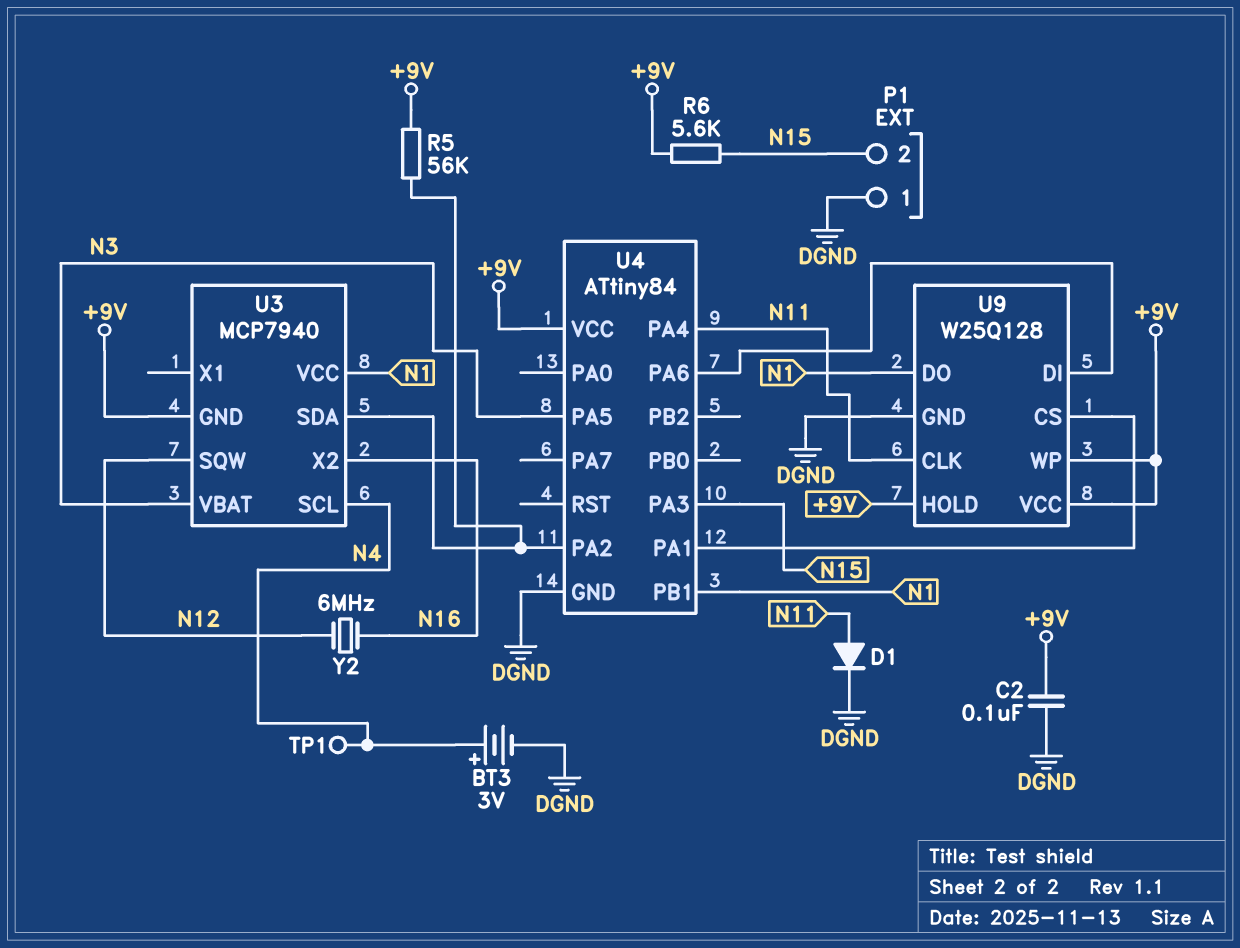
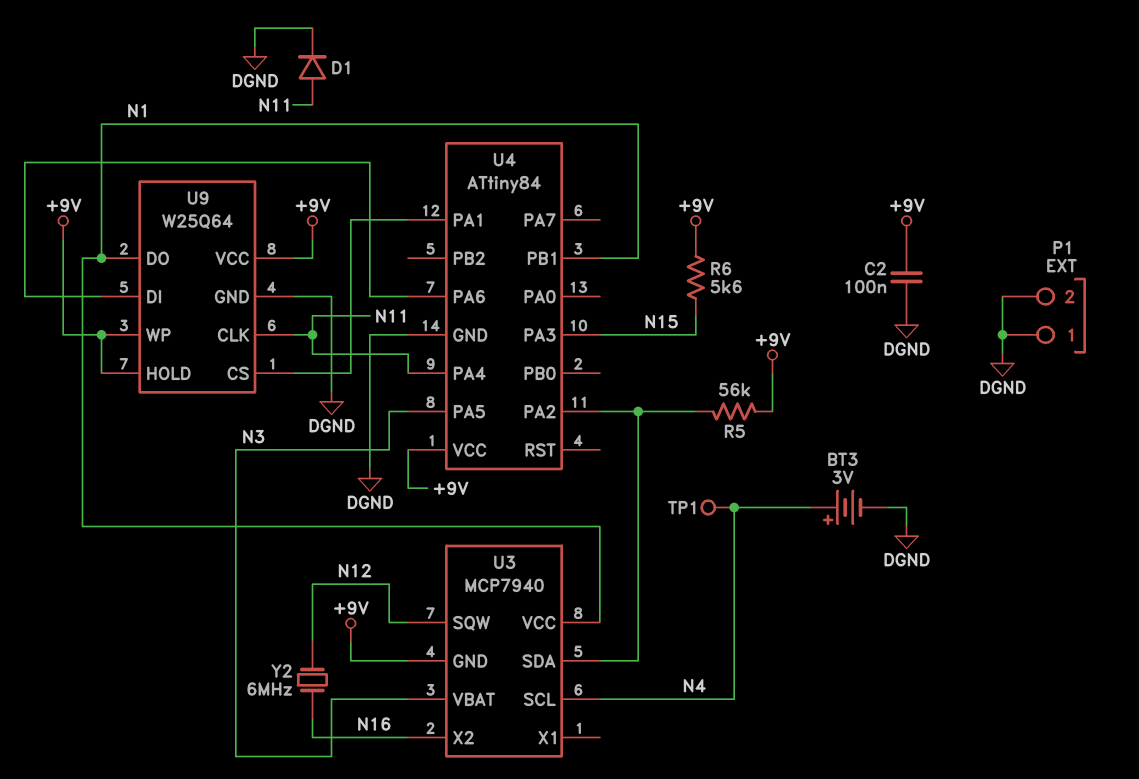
P1 pin 2: N15 -> DGND
U9: W25Q128 -> W25Q64

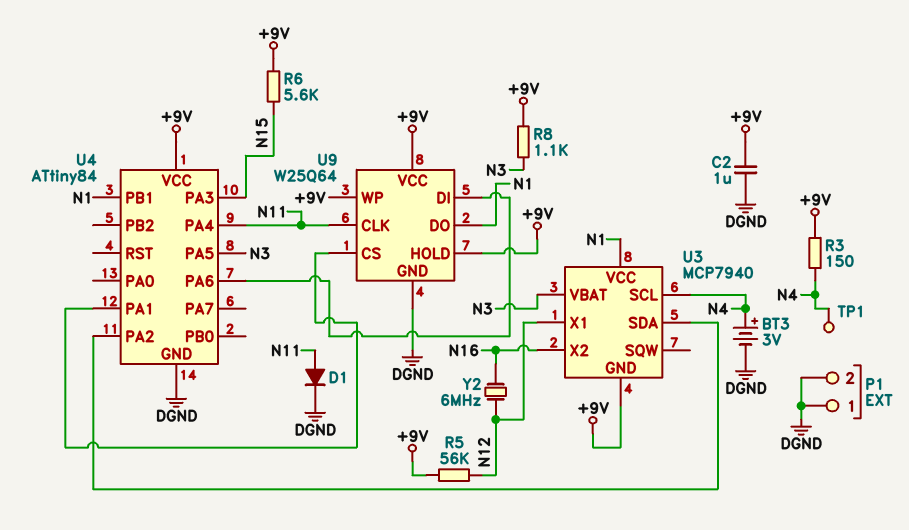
C2: 100nF (+9V, DGND) -> 1uF (+9V, DGND)
R3: none -> 150 (+9V, N4)
R5: 56k (+9V, U3/SDA) -> 56k (+9V, N12)
R8: none -> 1.1k (+9V, N3)
U3 pin SQW: N12 -> none
U3 pin X1: none -> N12

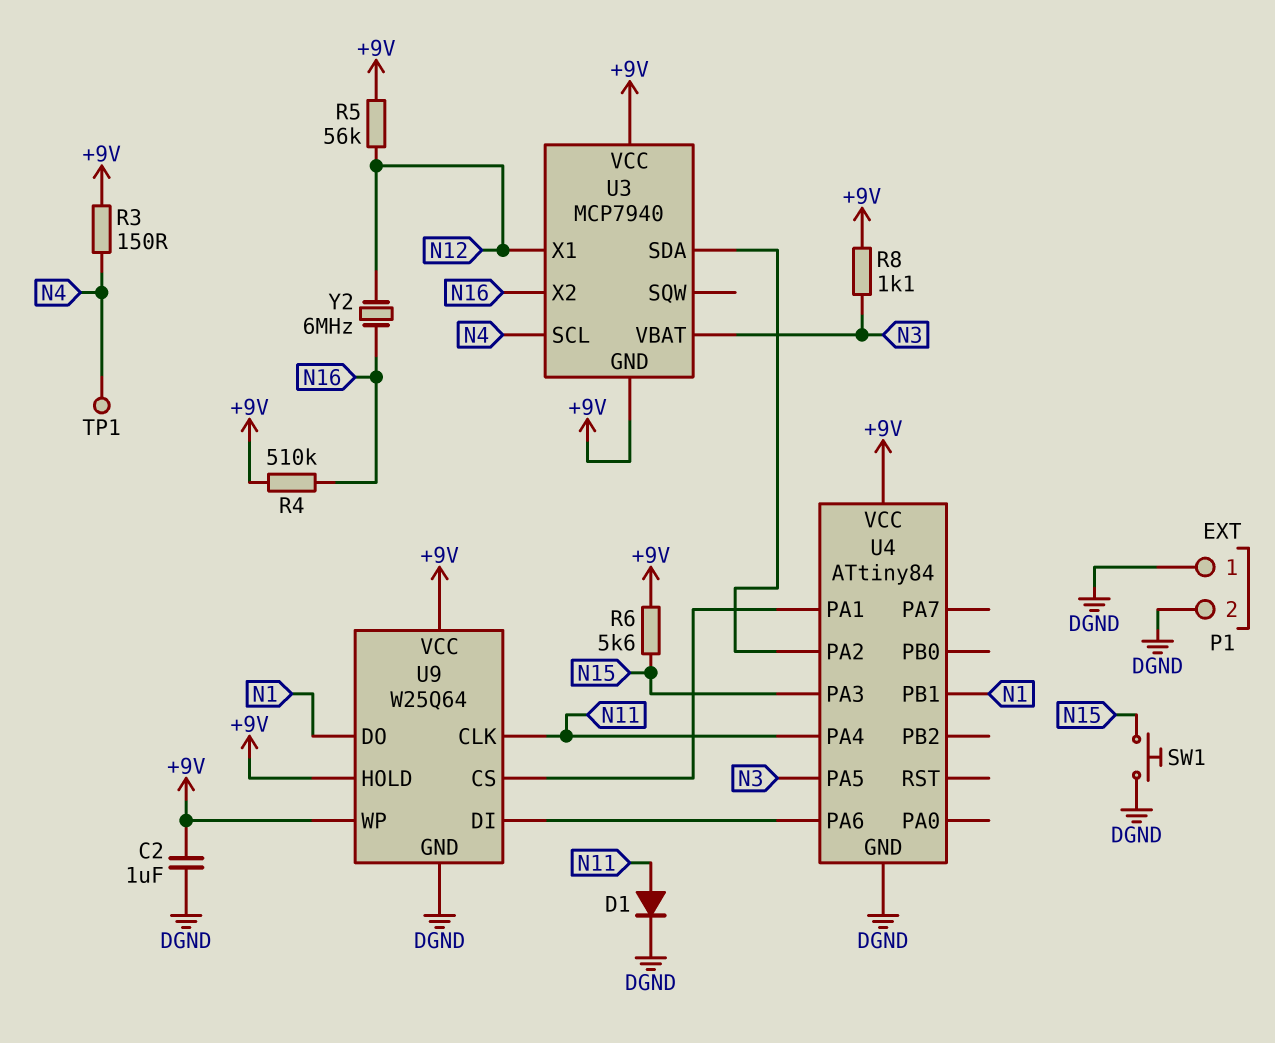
BT3: 3V (plus N4, minus DGND) -> none
R4: none -> 510k (+9V, N16)
SW1: none -> button (DGND, N15)
U3 pin VCC: N1 -> +9V

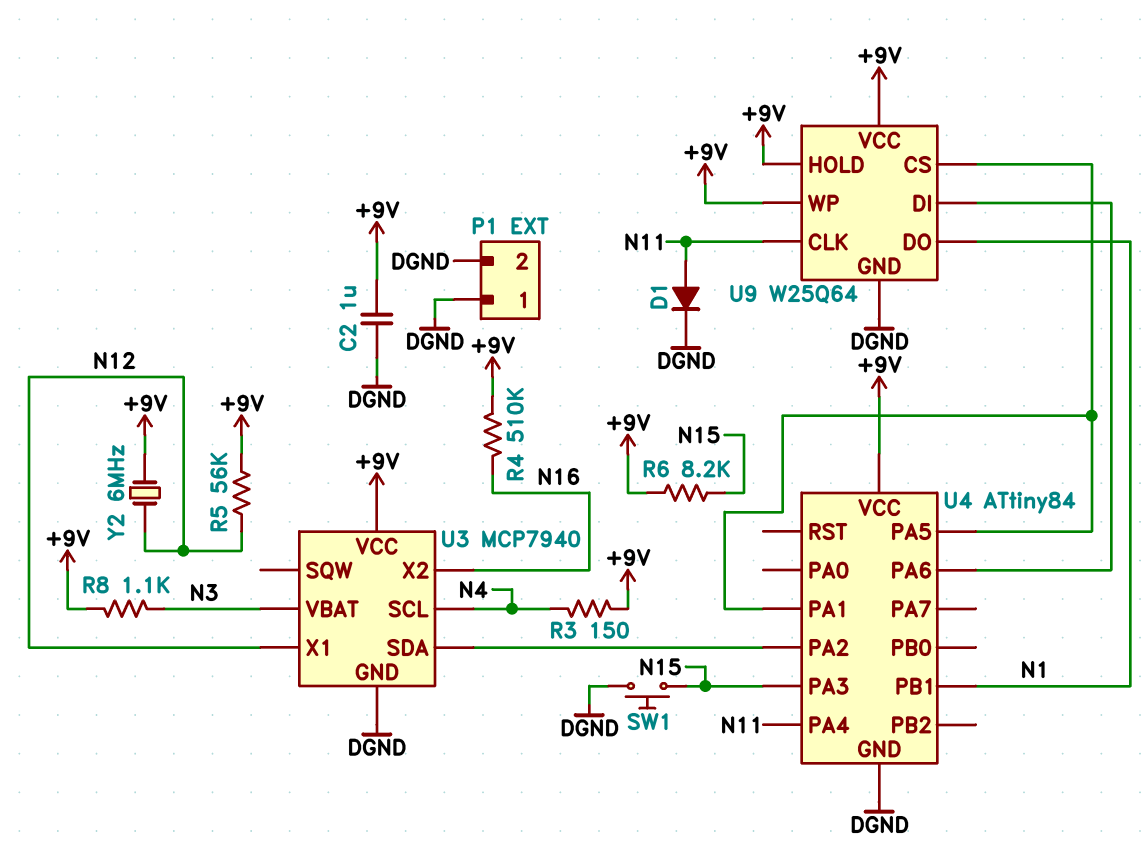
R6: 5.6k (+9V, N15) -> 8.2k (+9V, N15)
TP1: test point (N4) -> none
U3 pin GND: +9V -> DGND
U4 pin PA5: N3 -> U4/PA1
Y2: 6MHz (N12, N16) -> 6MHz (+9V, N12)

